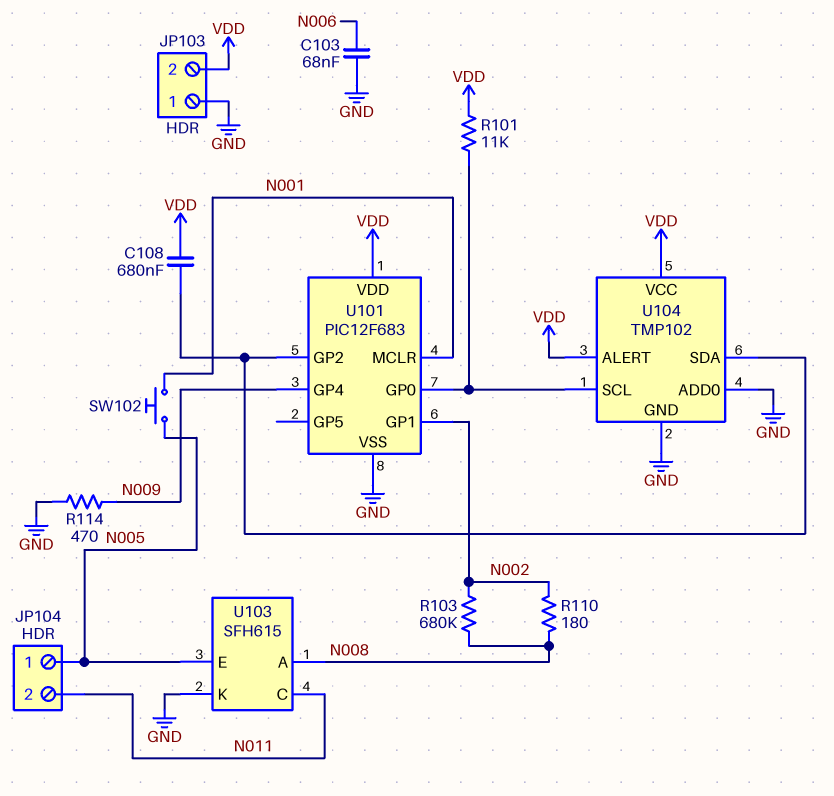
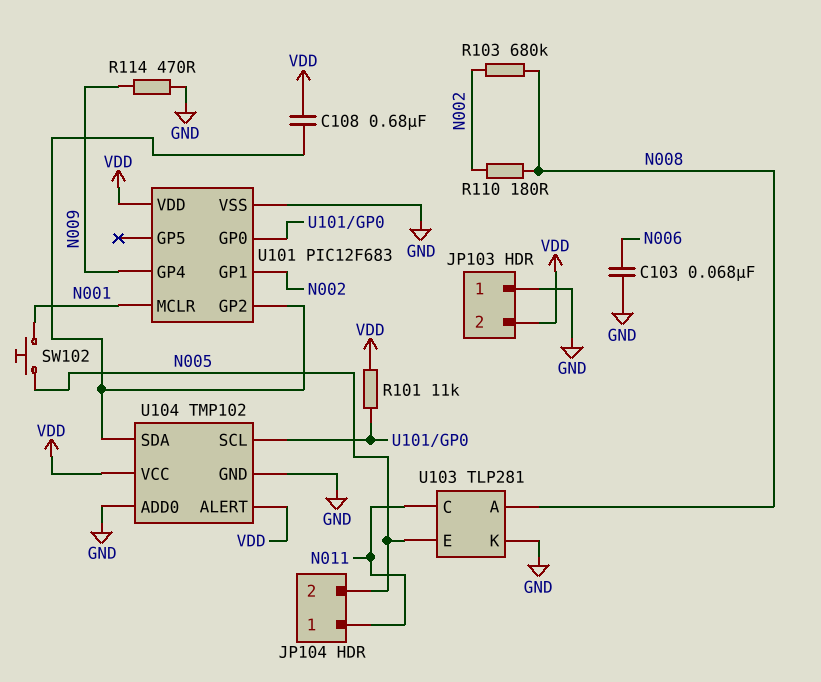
JP104 pin 1: N005 -> N011
JP104 pin 2: N011 -> N005
U103: SFH615 -> TLP281

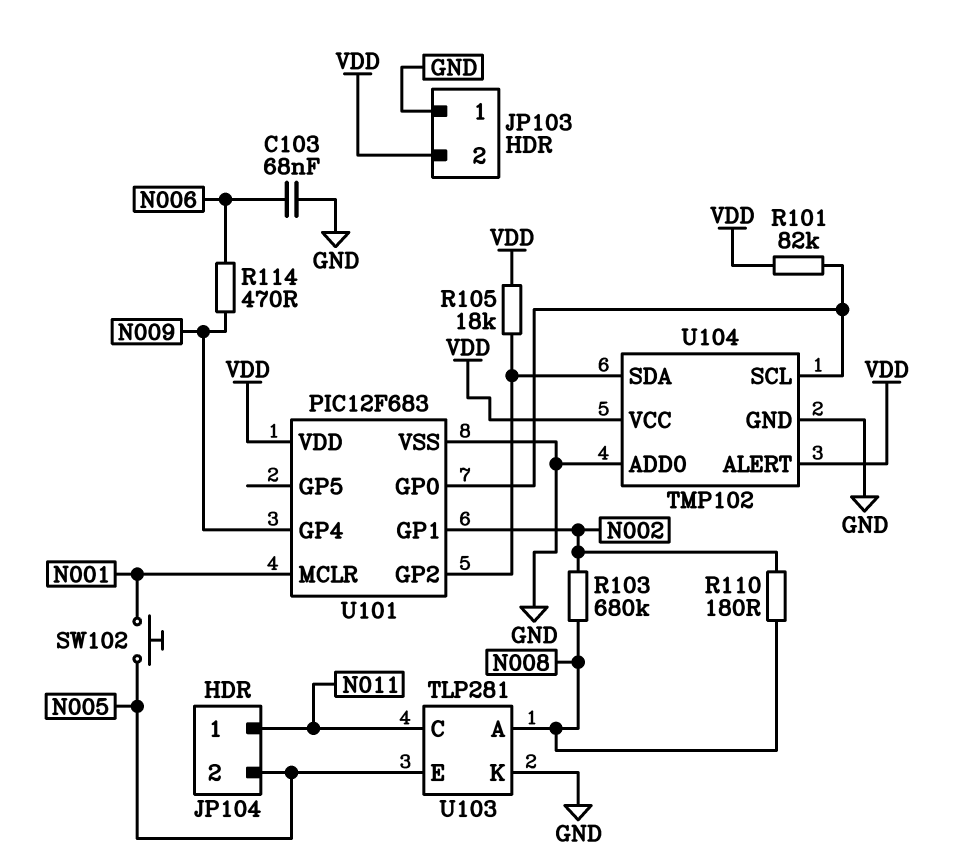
C108: 680nF (U101/GP2, VDD) -> none
R101: 11k (U101/GP0, VDD) -> 82k (U101/GP0, VDD)
R105: none -> 18k (U101/GP2, VDD)
R114: 470 (GND, N009) -> 470 (N006, N009)

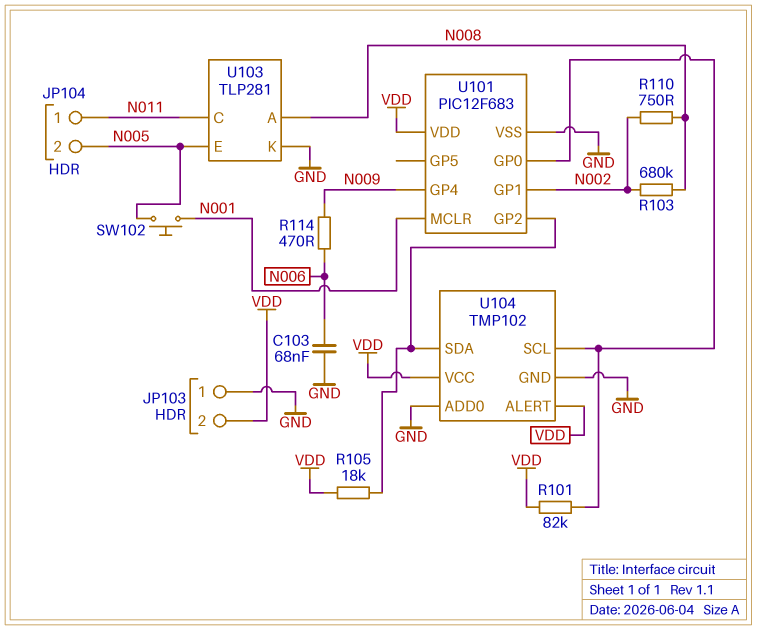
R110: 180 (N002, N008) -> 750 (N002, N008)

